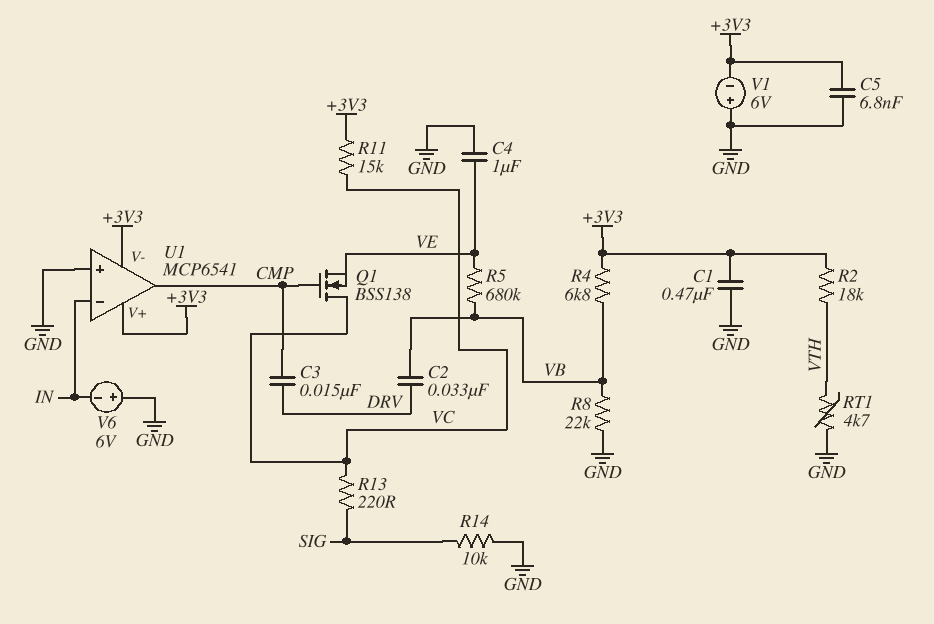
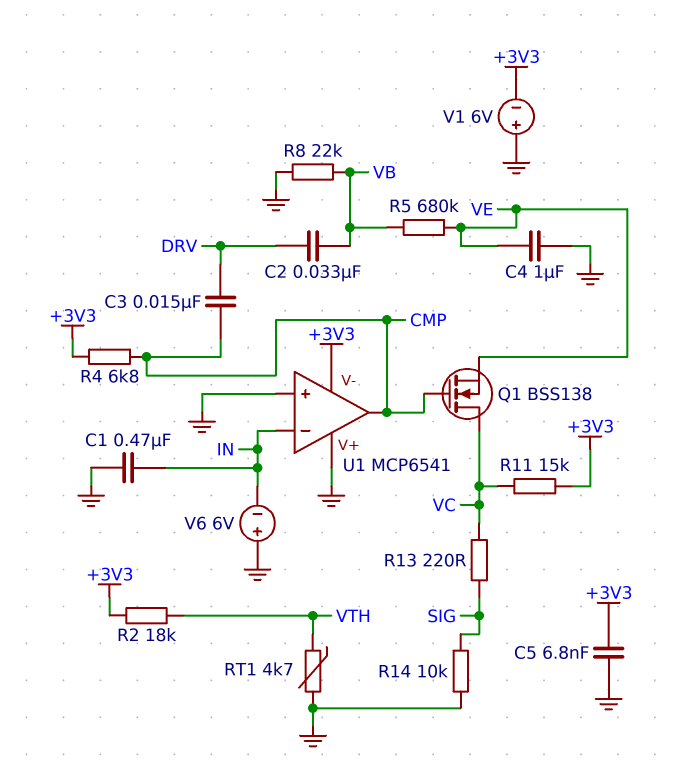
C1: 470nF (+3V3, GND) -> 470nF (GND, IN)
R4: 6.8k (+3V3, VB) -> 6.8k (+3V3, CMP)
U1 pin V+: +3V3 -> GND

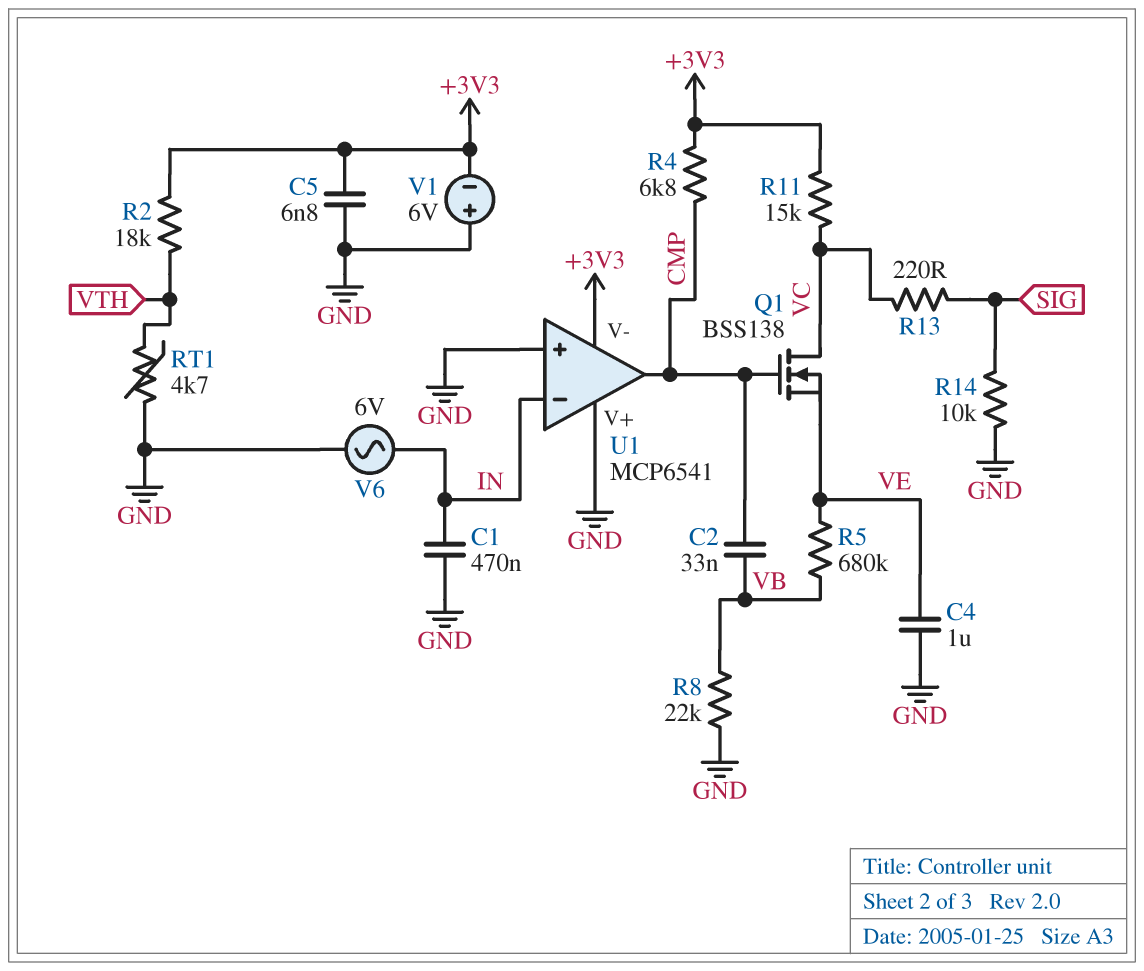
C2: 33nF (DRV, VB) -> 33nF (CMP, VB)
C3: 15nF (CMP, DRV) -> none
V6: 6V (plus GND, minus IN) -> AC 6V (GND, IN)

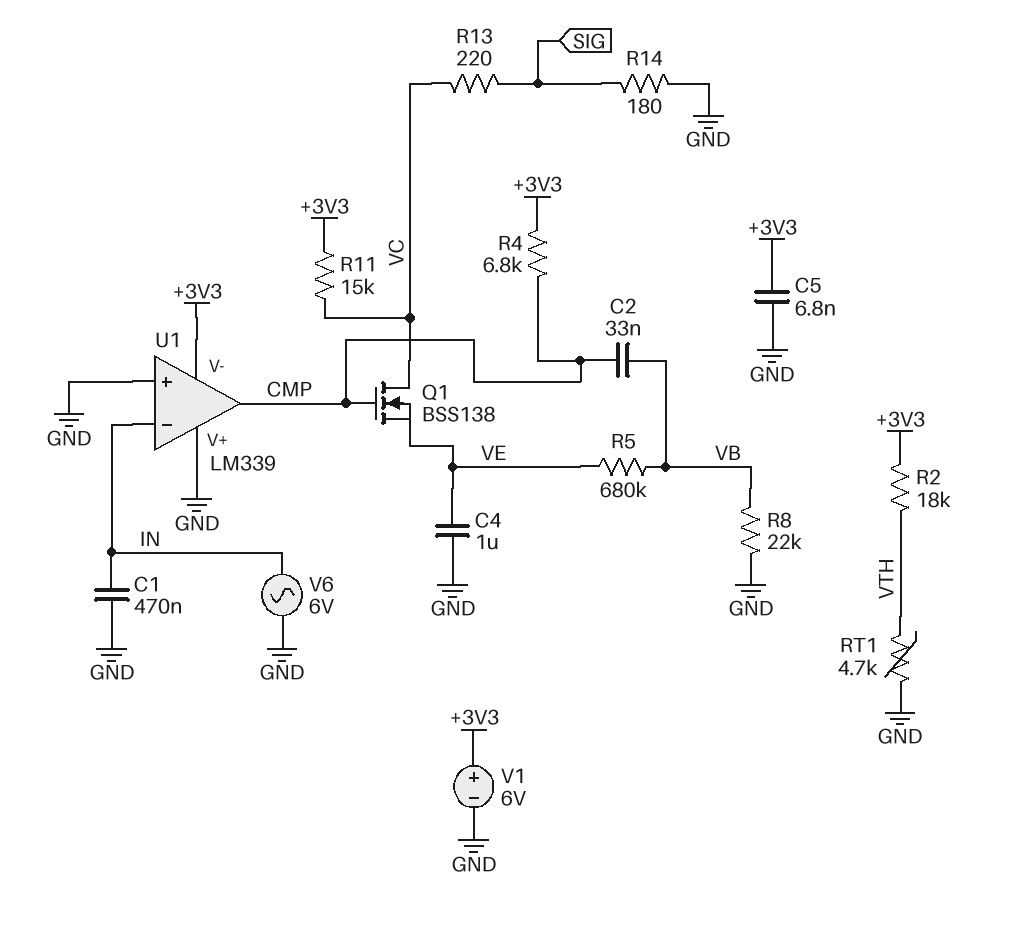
R14: 10k (GND, SIG) -> 180 (GND, SIG)
U1: MCP6541 -> LM339
V1: 6V (plus GND, minus +3V3) -> 6V (plus +3V3, minus GND)

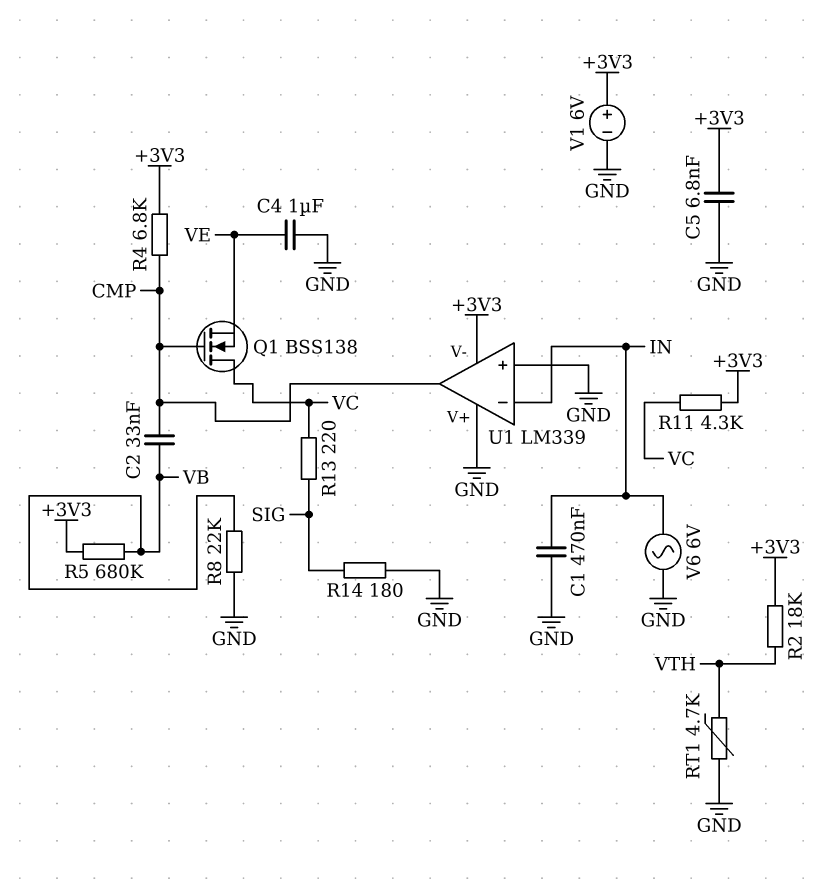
R5: 680k (VB, VE) -> 680k (+3V3, VB)
R11: 15k (+3V3, VC) -> 4.3k (+3V3, VC)

